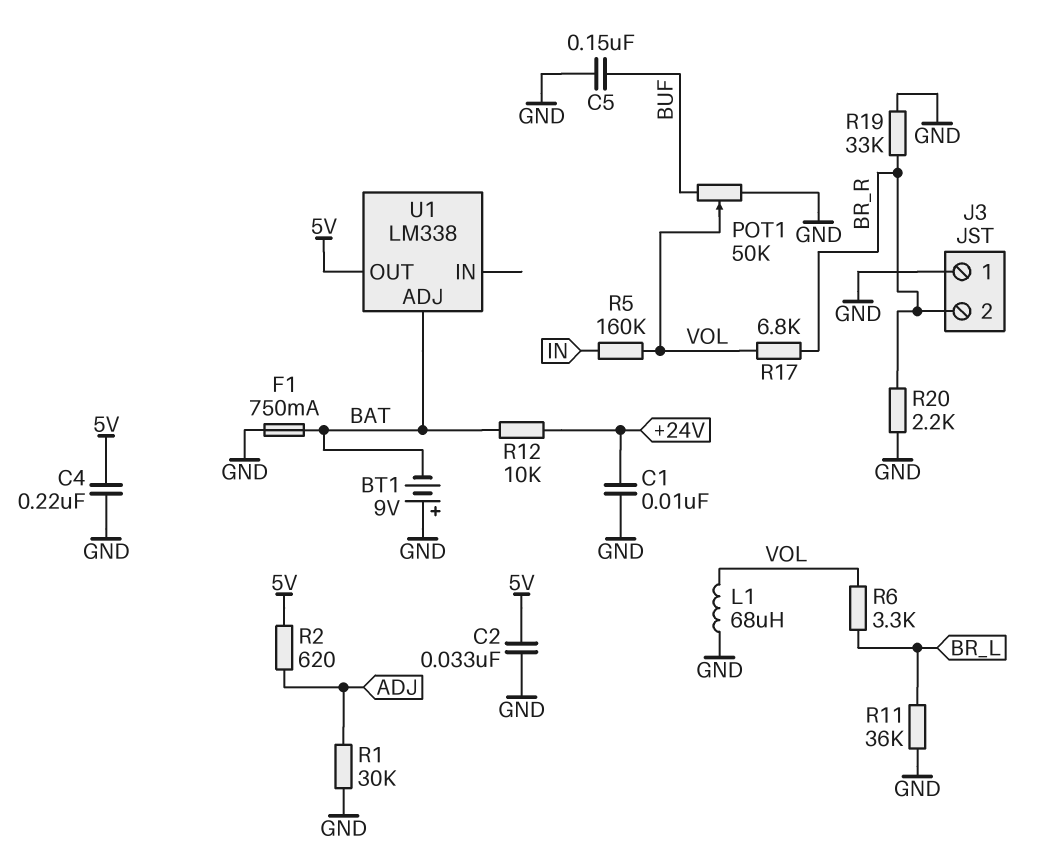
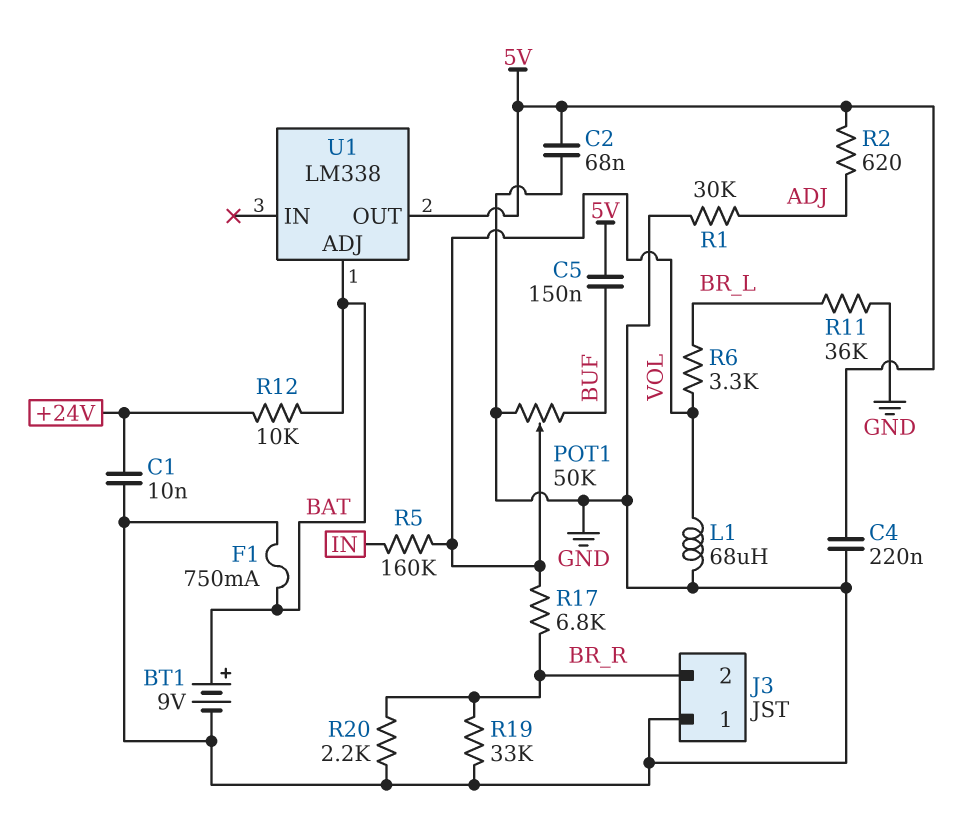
BT1: 9V (plus GND, minus BAT) -> 9V (plus BAT, minus GND)
C2: 33nF (5V, GND) -> 68nF (5V, GND)
C5: 150nF (BUF, GND) -> 150nF (5V, BUF)

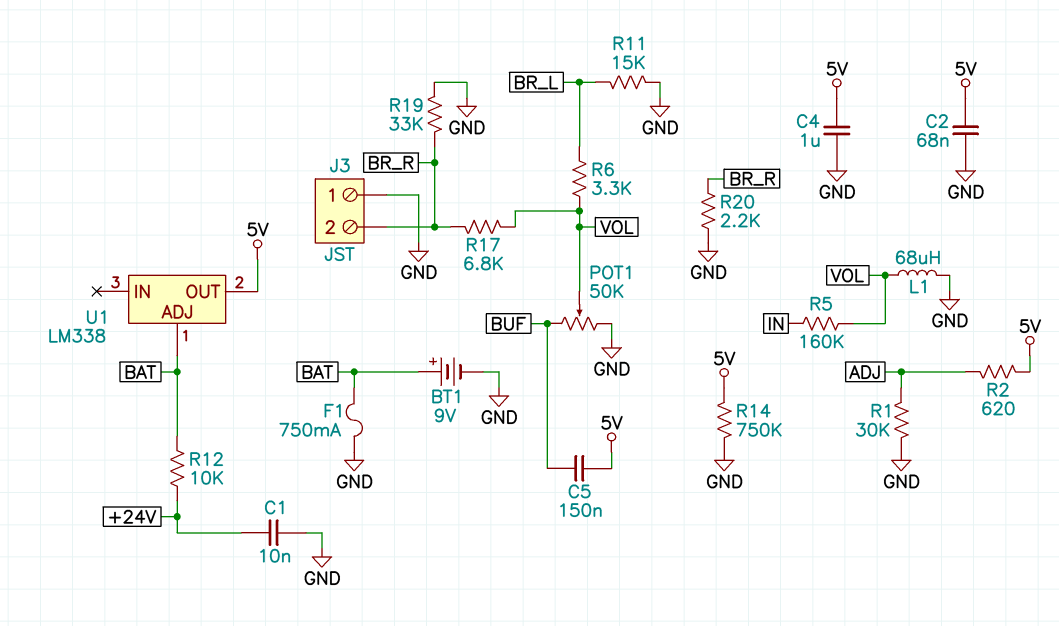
C4: 220nF (5V, GND) -> 1uF (5V, GND)
R11: 36k (BR_L, GND) -> 15k (BR_L, GND)
R14: none -> 750k (5V, GND)

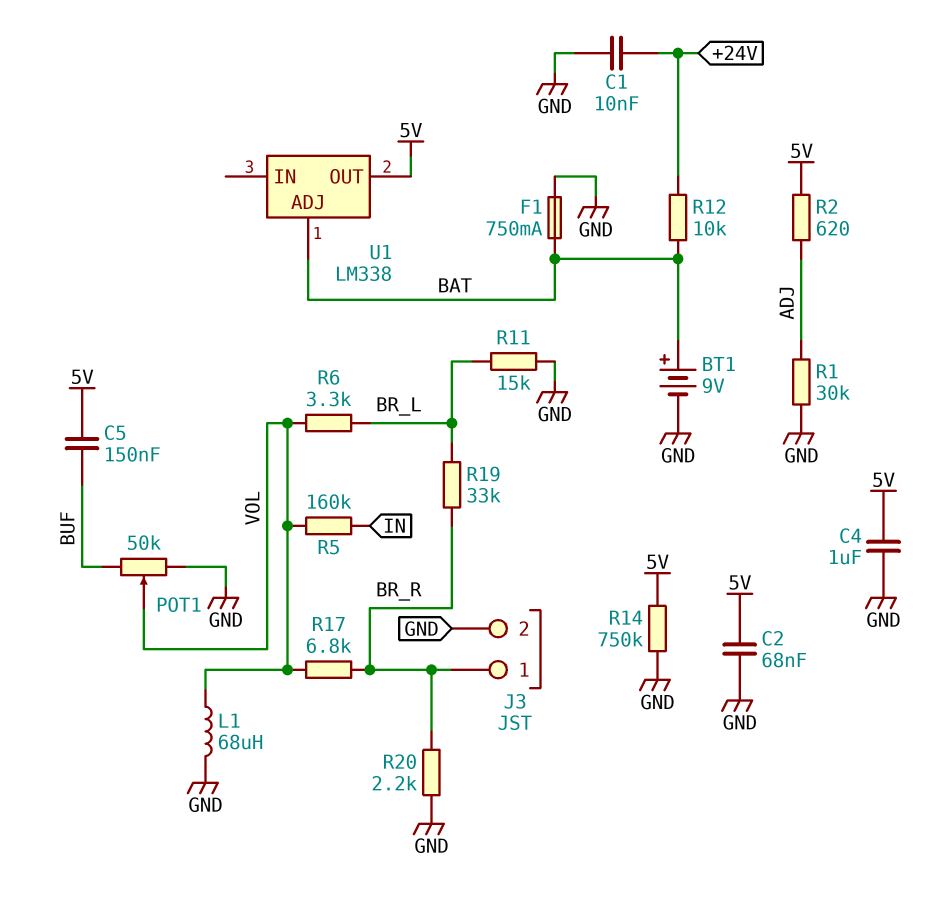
J3 pin 1: GND -> BR_R
J3 pin 2: BR_R -> GND
R19: 33k (BR_R, GND) -> 33k (BR_L, BR_R)

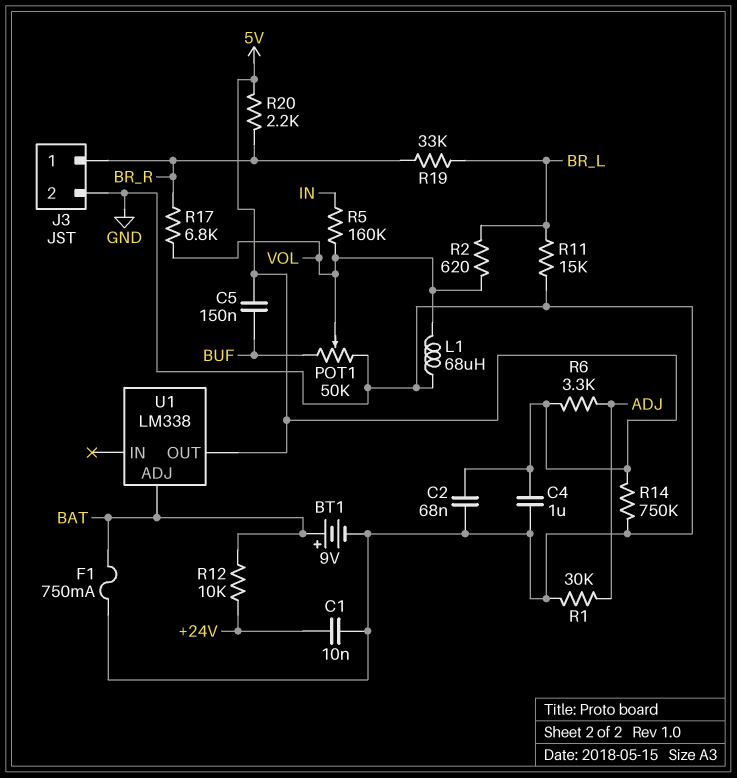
R2: 620 (5V, ADJ) -> 620 (BR_L, VOL)
R6: 3.3k (BR_L, VOL) -> 3.3k (5V, ADJ)
R20: 2.2k (BR_R, GND) -> 2.2k (5V, BR_R)

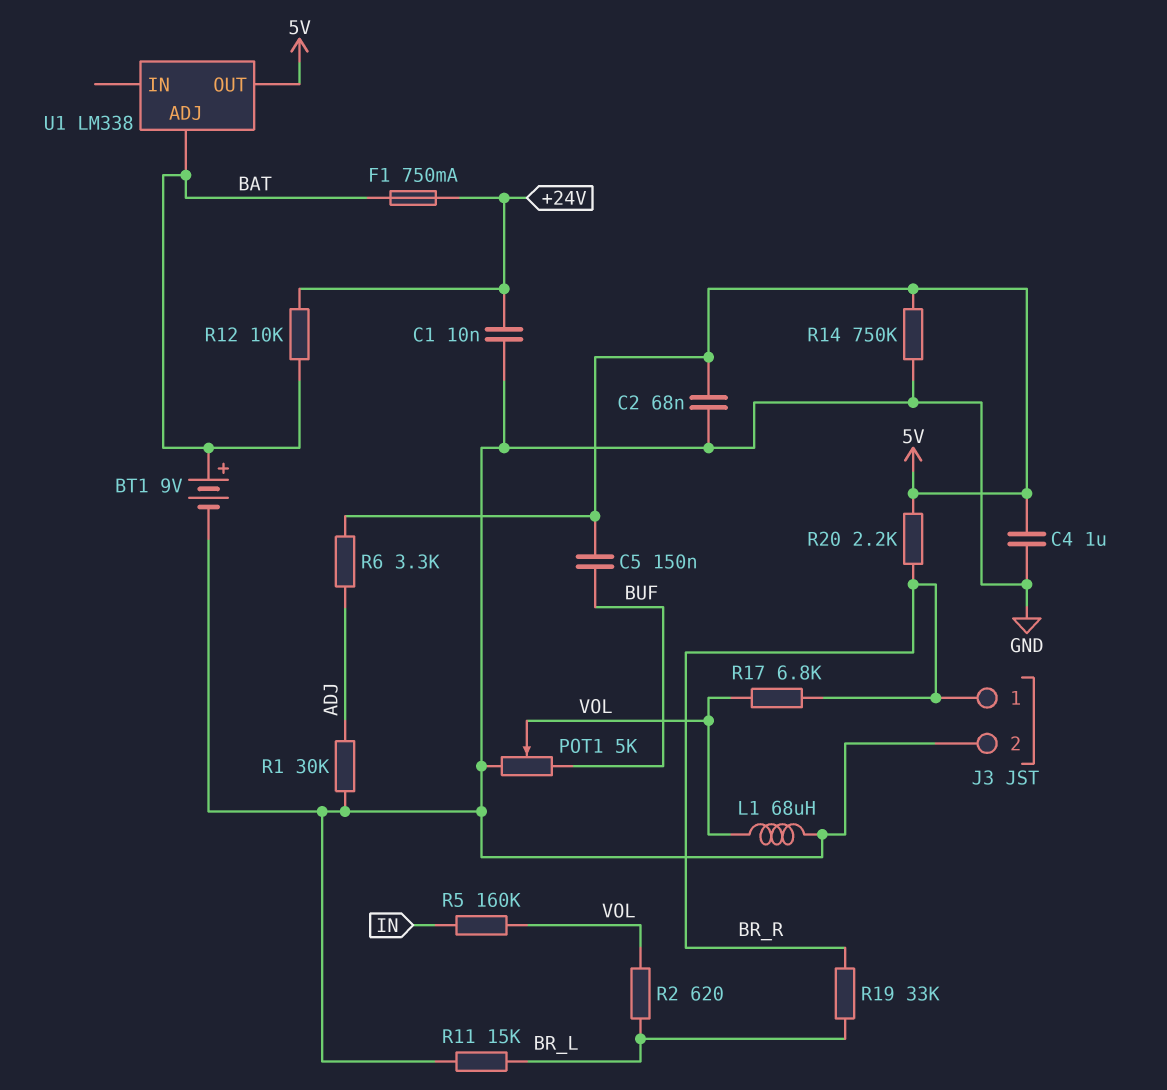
F1: 750mA (BAT, GND) -> 750mA (+24V, BAT)
POT1: 50k (BUF, GND, wiper VOL) -> 5k (BUF, GND, wiper VOL)

